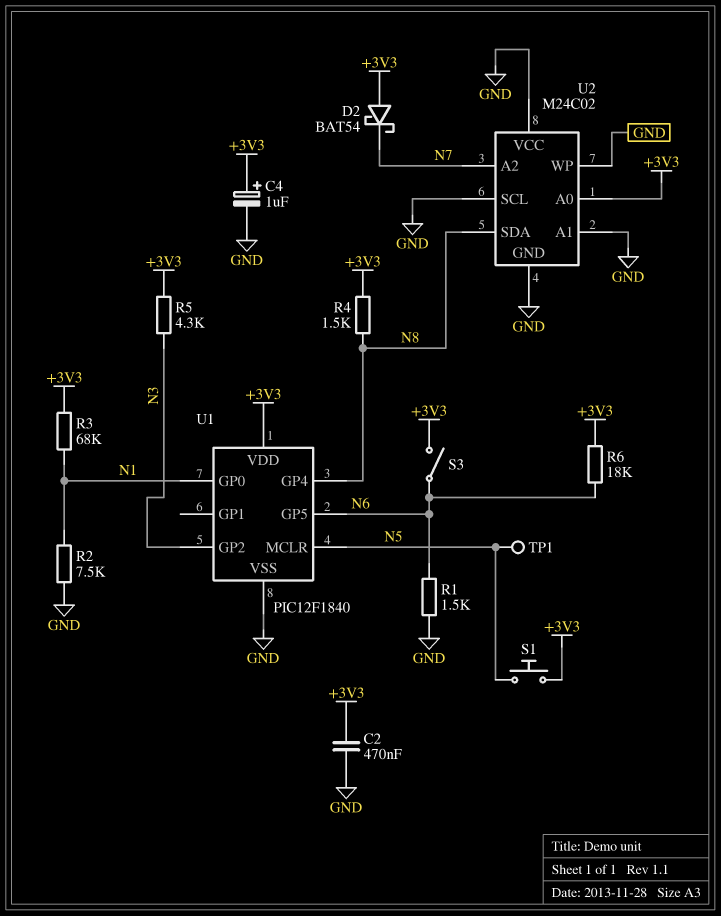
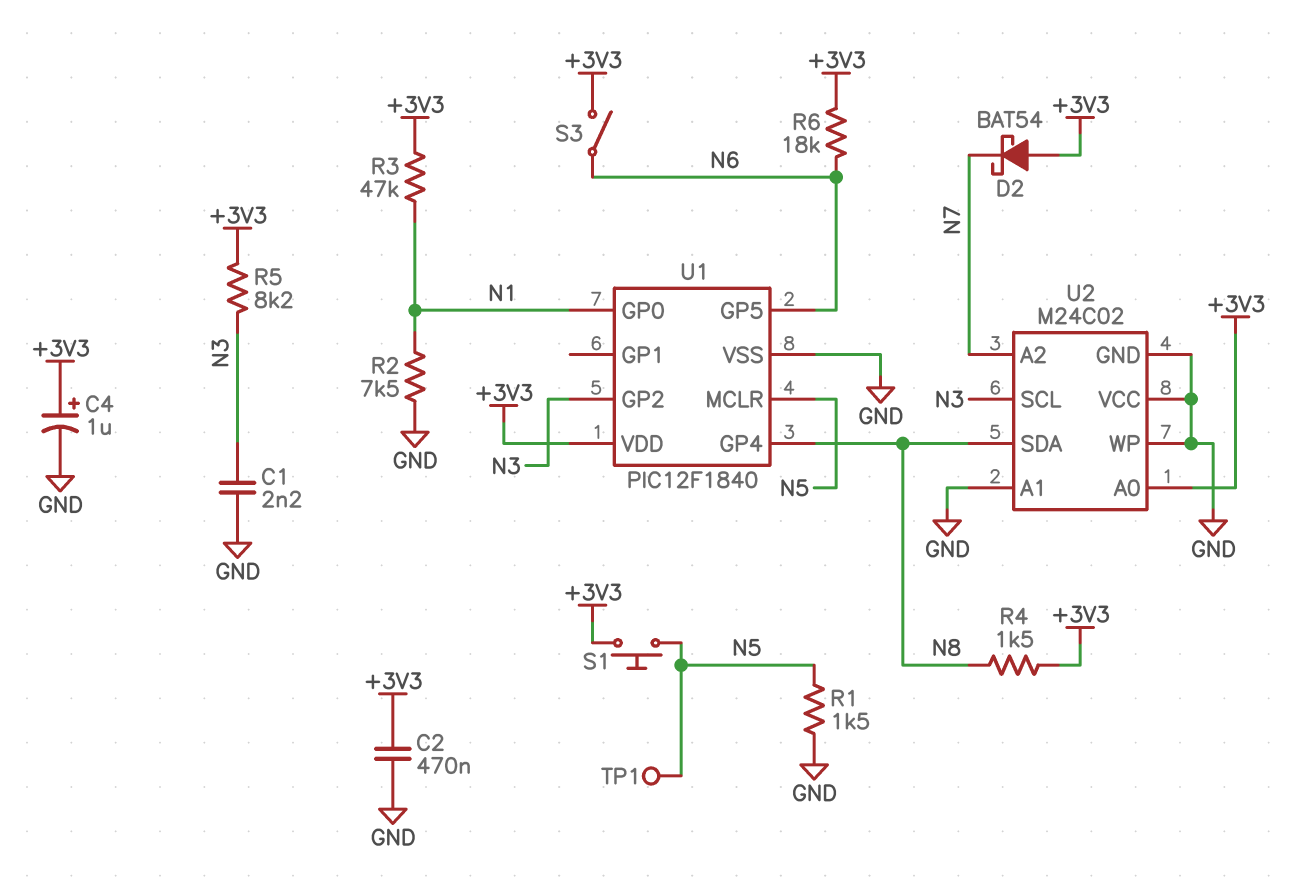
C1: none -> 2.2nF (GND, N3)
R1: 1.5k (GND, N6) -> 1.5k (GND, N5)
R3: 68k (+3V3, N1) -> 47k (+3V3, N1)
R5: 4.3k (+3V3, N3) -> 8.2k (+3V3, N3)
U2 pin SCL: GND -> N3

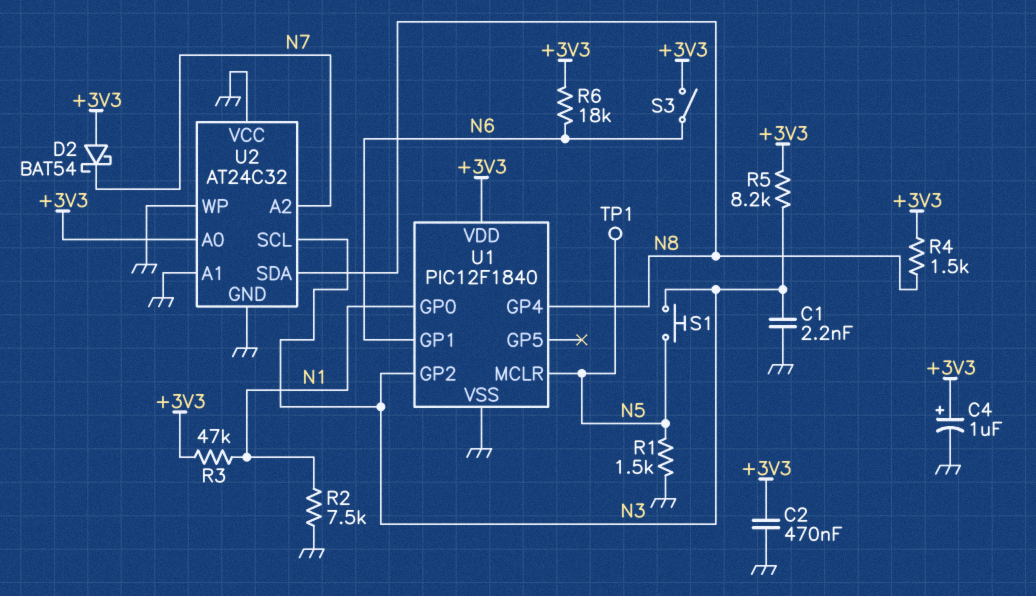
S1: button (+3V3, N5) -> button (N3, N5)
U1 pin GP1: none -> N6
U1 pin GP5: N6 -> none
U2: M24C02 -> AT24C32

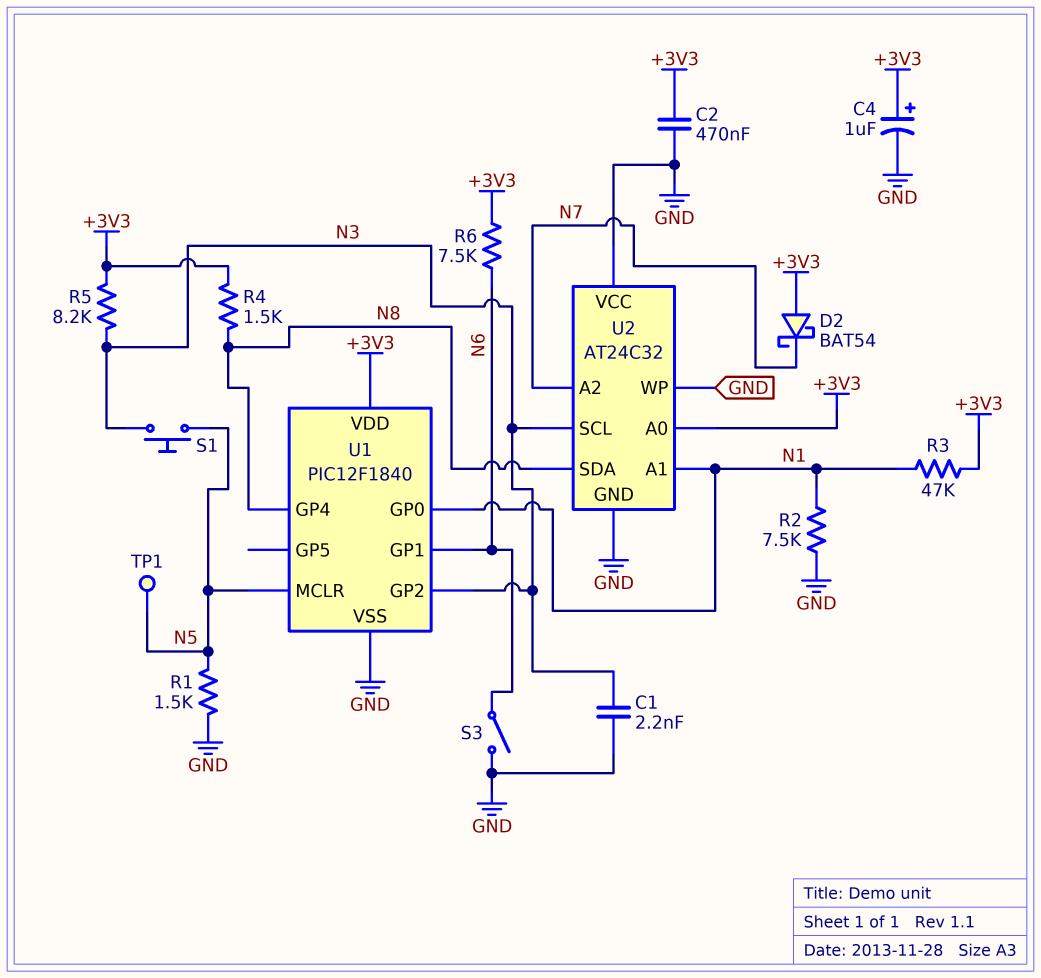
R6: 18k (+3V3, N6) -> 7.5k (+3V3, N6)
S3: switch (+3V3, N6) -> switch (GND, N6)
U2 pin A1: GND -> N1

